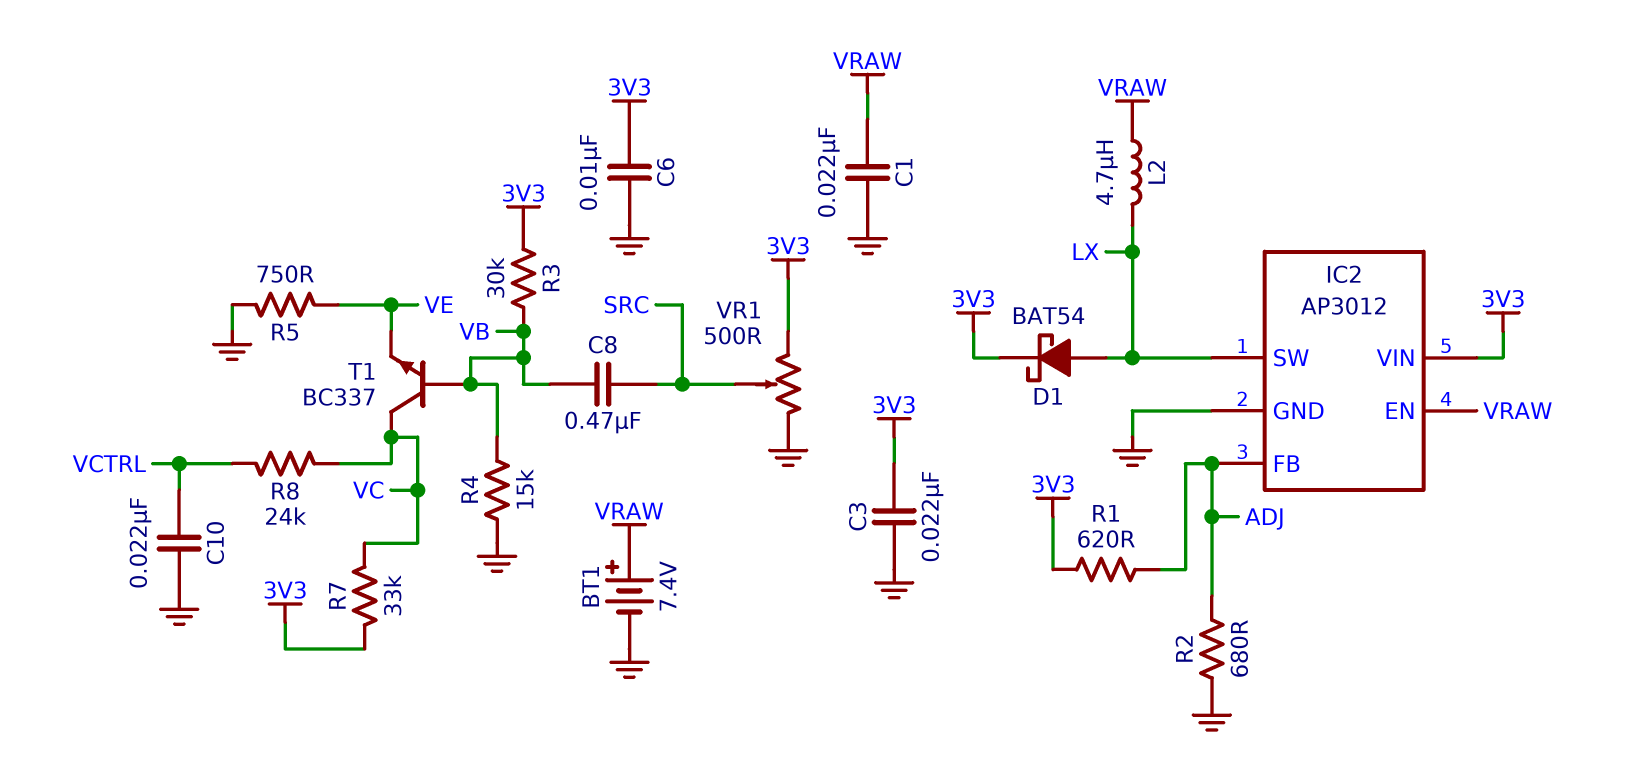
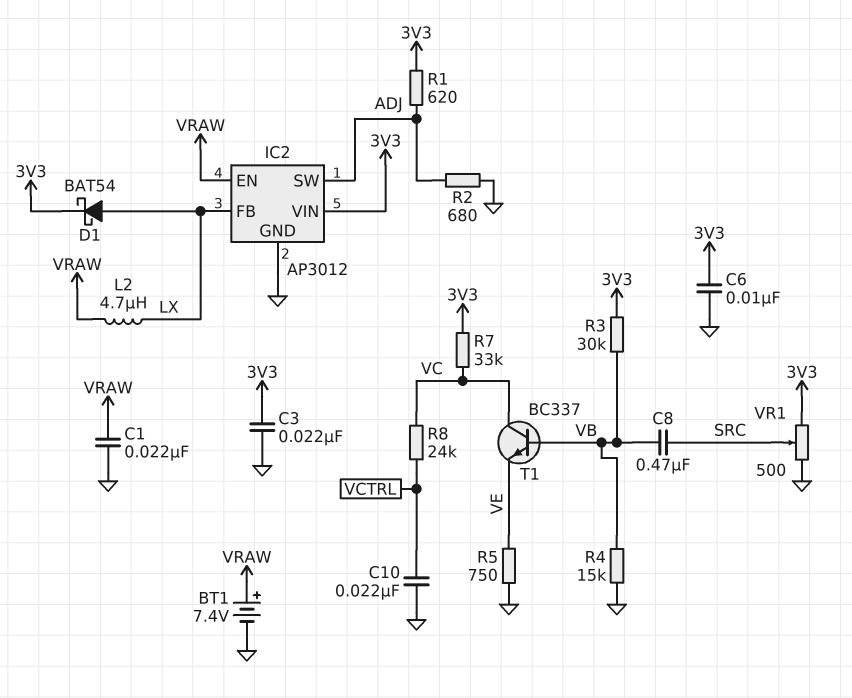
IC2 pin FB: ADJ -> LX
IC2 pin SW: LX -> ADJ

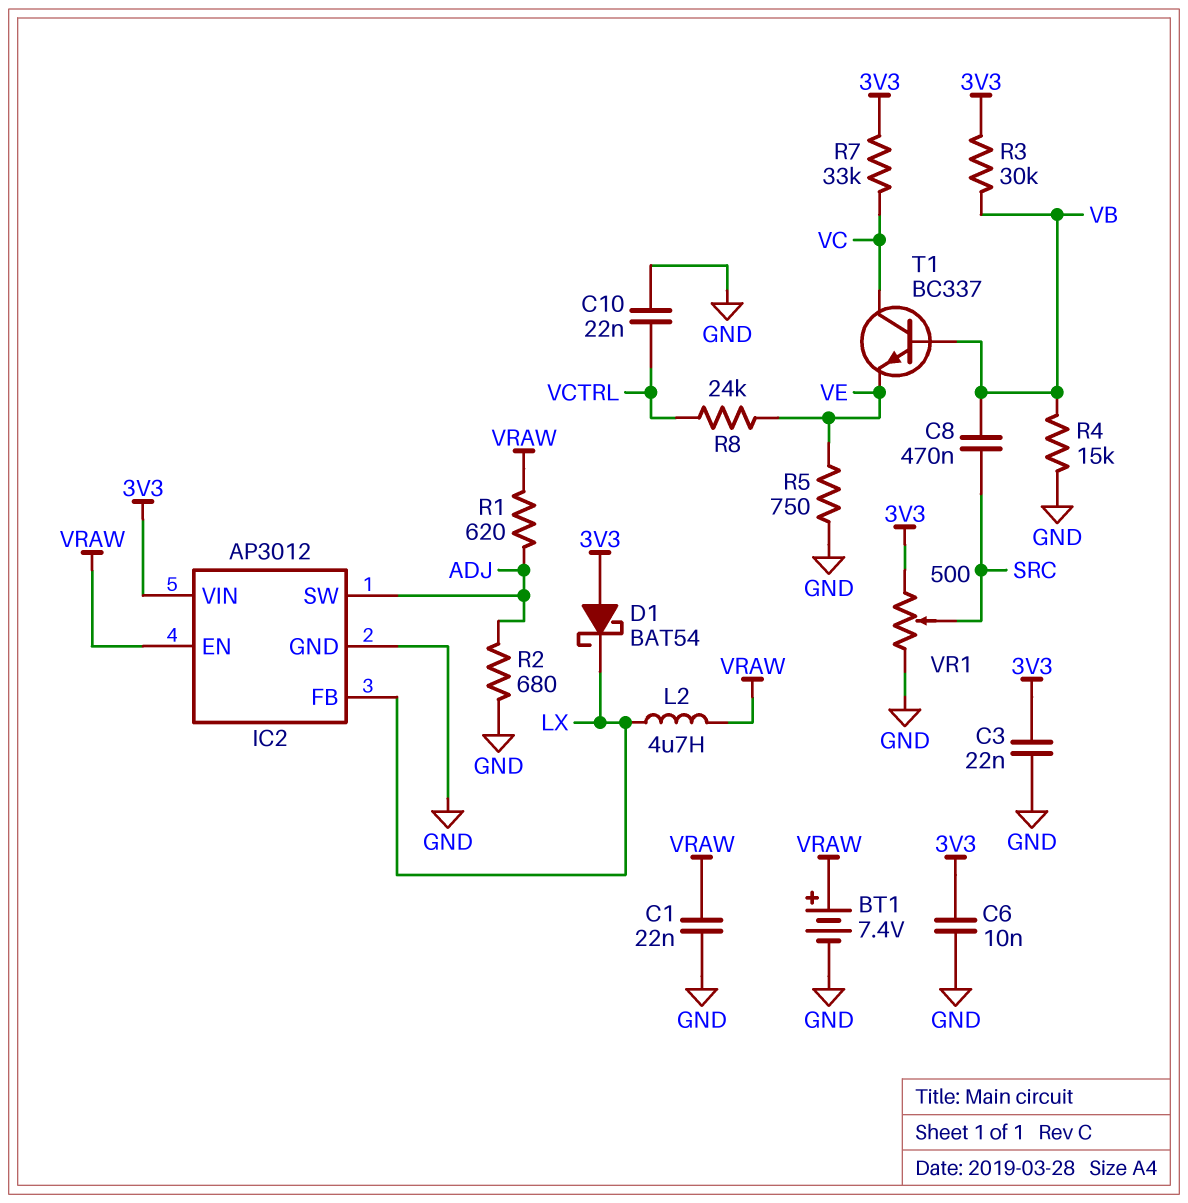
D1: schottky BAT54 (A LX, K 3V3) -> schottky BAT54 (A 3V3, K LX)
R1: 620 (3V3, ADJ) -> 620 (ADJ, VRAW)
R8: 24k (VC, VCTRL) -> 24k (VCTRL, VE)

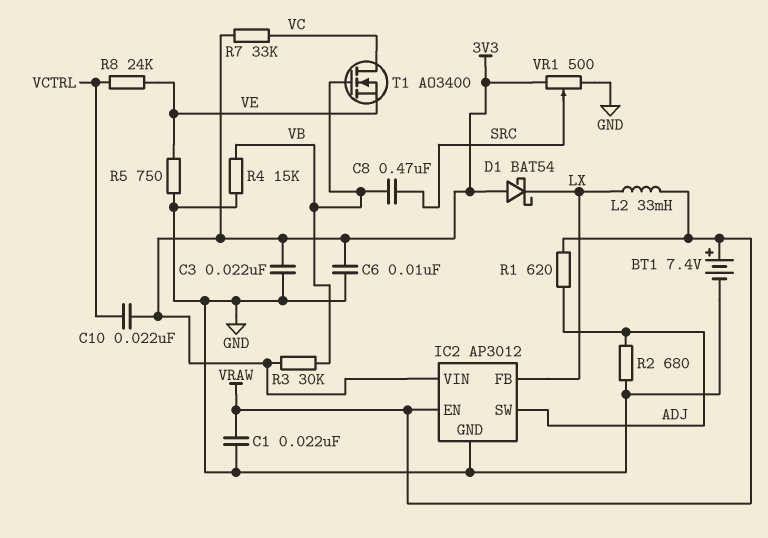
C10: 22nF (GND, VCTRL) -> 22nF (3V3, VCTRL)
L2: 4.7uH (LX, VRAW) -> 33mH (LX, VRAW)
T1: NPN BC337 (B VB, C VC, E VE) -> NMOS AO3400 (G VB, D VC, S VE)

